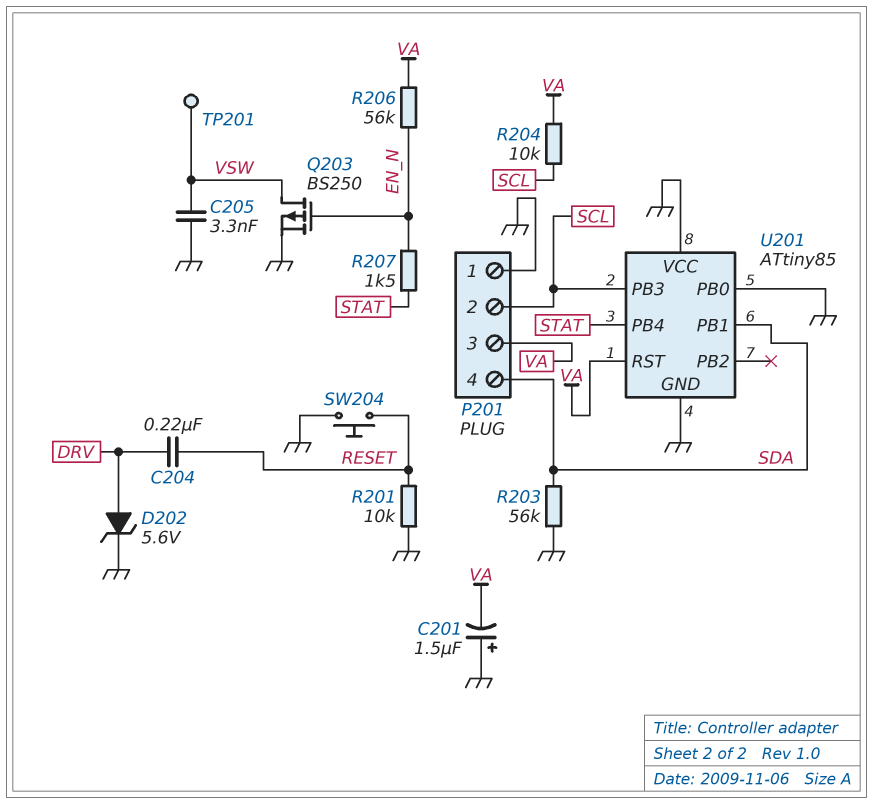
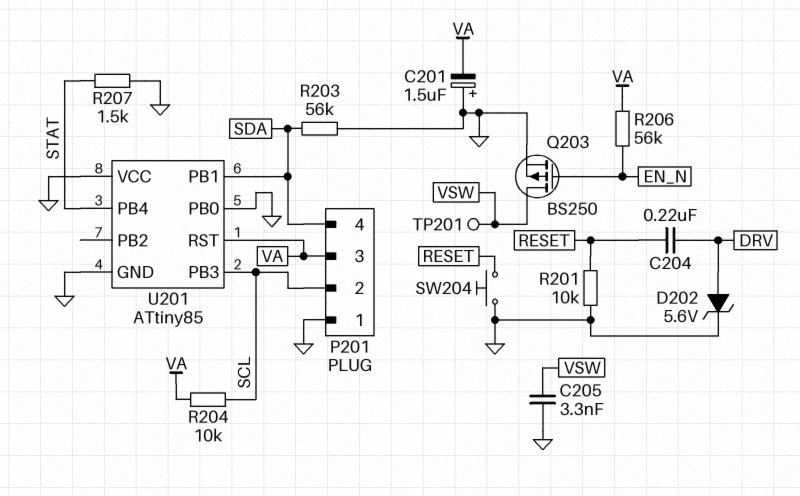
R207: 1.5k (EN_N, STAT) -> 1.5k (GND, STAT)

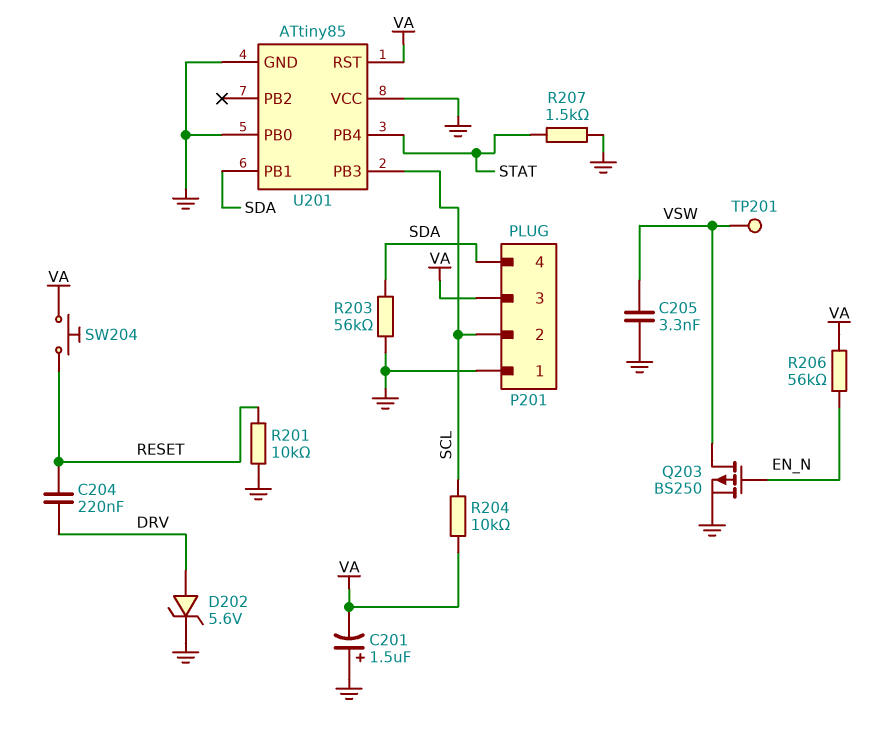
SW204: button (GND, RESET) -> button (RESET, VA)

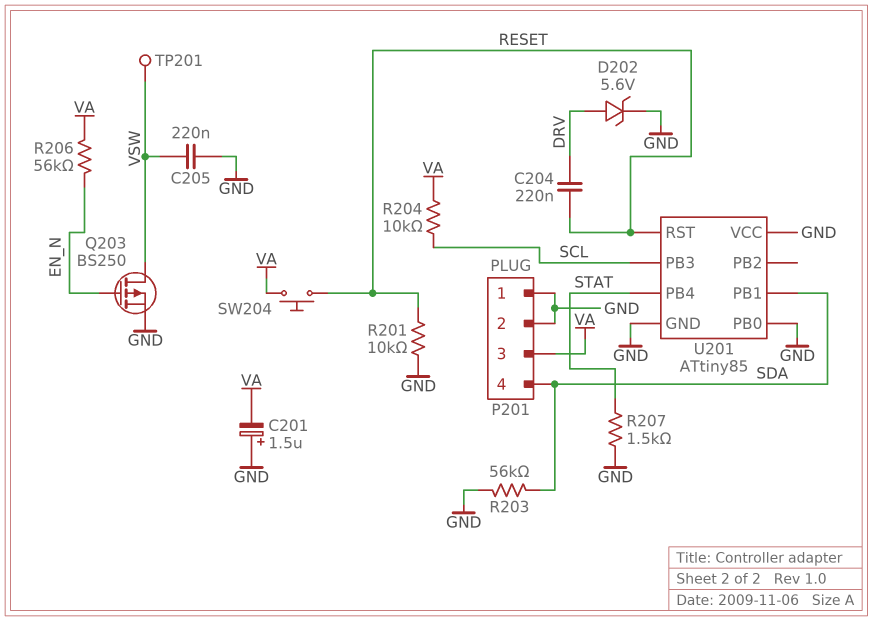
C205: 3.3nF (GND, VSW) -> 220nF (GND, VSW)
P201 pin 2: SCL -> GND
U201 pin RST: VA -> RESET

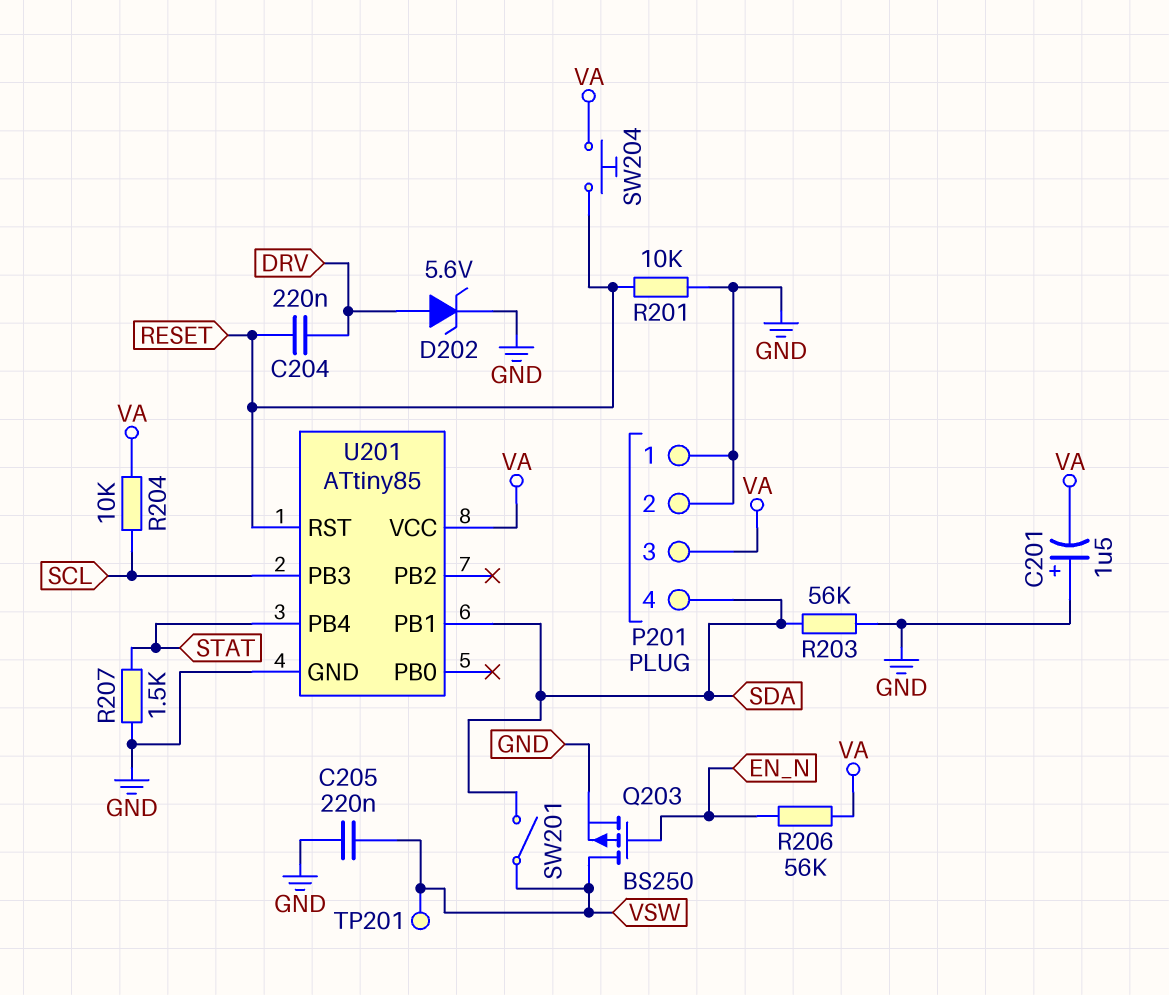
SW201: none -> switch (SDA, VSW)
U201 pin PB0: GND -> none
U201 pin VCC: GND -> VA

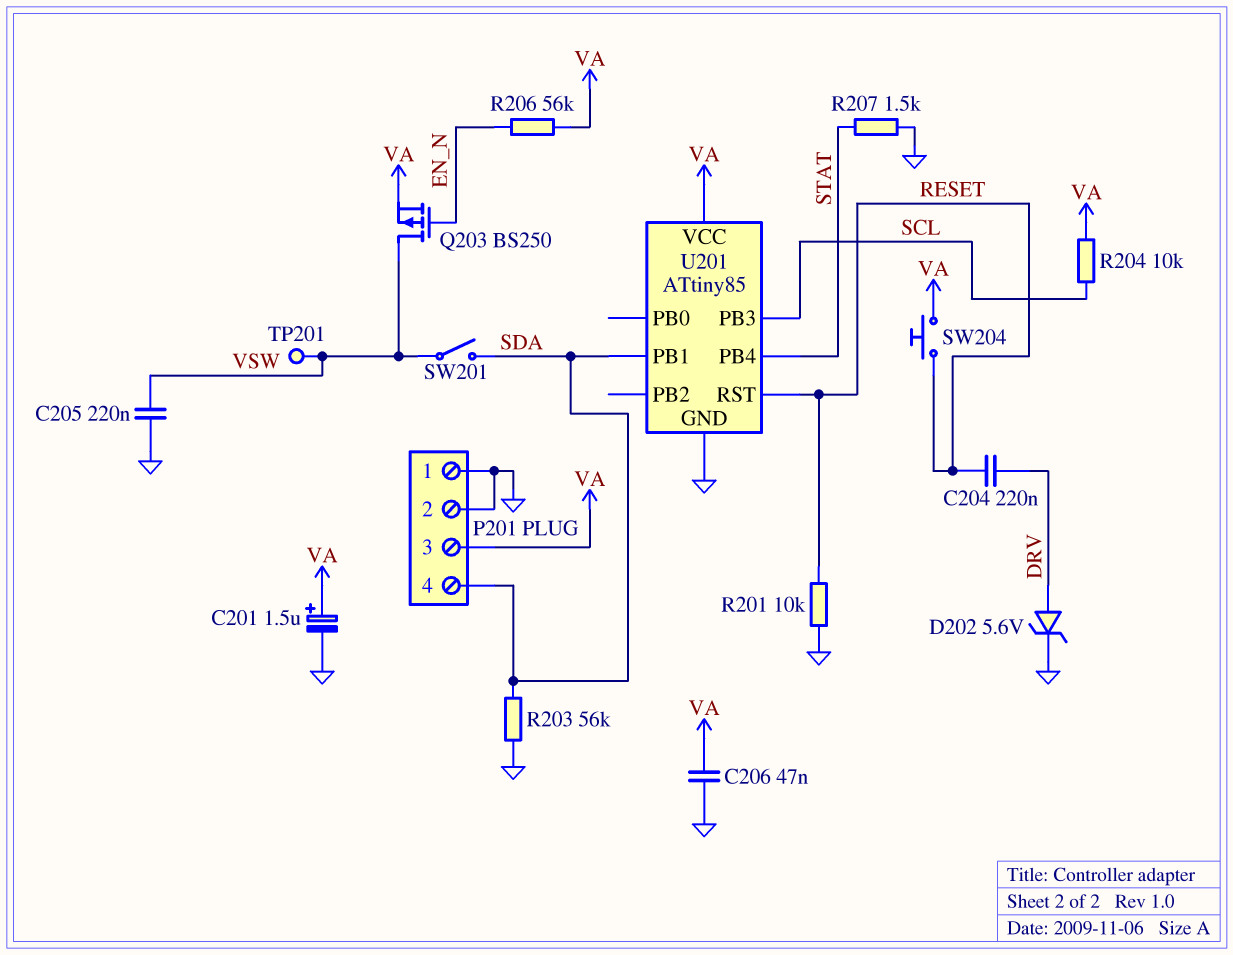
C201: 1.5uF (plus GND, minus VA) -> 1.5uF (plus VA, minus GND)
C206: none -> 47nF (GND, VA)
Q203: PMOS BS250 (G EN_N, D VSW, S GND) -> PMOS BS250 (G EN_N, D VSW, S VA)

